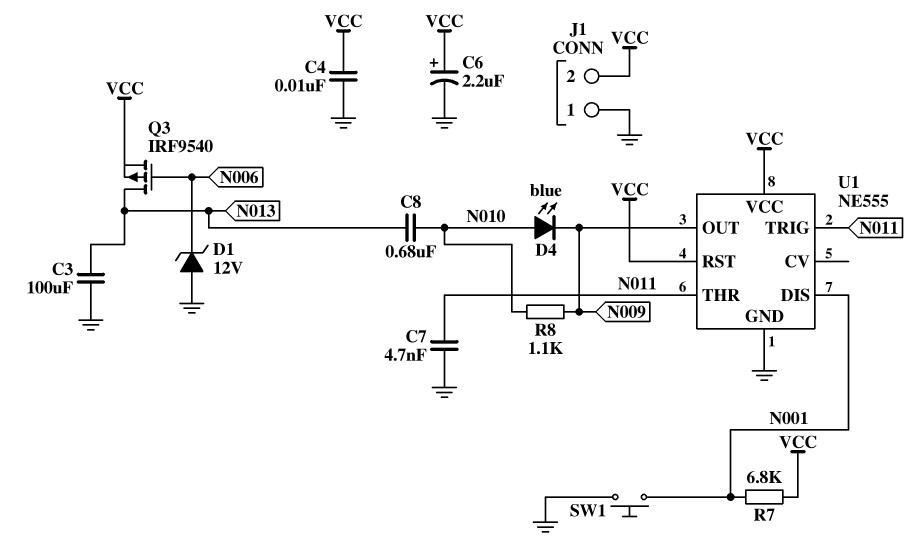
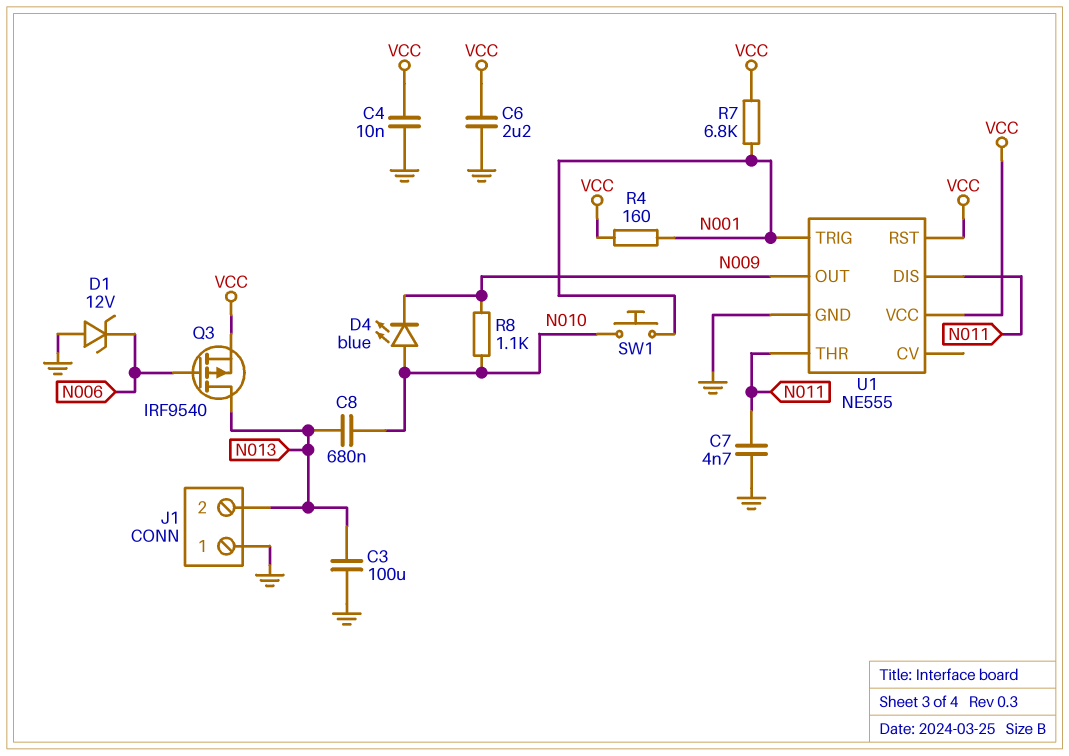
C6: 2.2uF (plus VCC, minus GND) -> 2.2uF (GND, VCC)
J1 pin 2: VCC -> N013
R4: none -> 160 (N001, VCC)
SW1: button (GND, N001) -> button (N001, N010)
U1 pin DIS: N001 -> N011
U1 pin TRIG: N011 -> N001

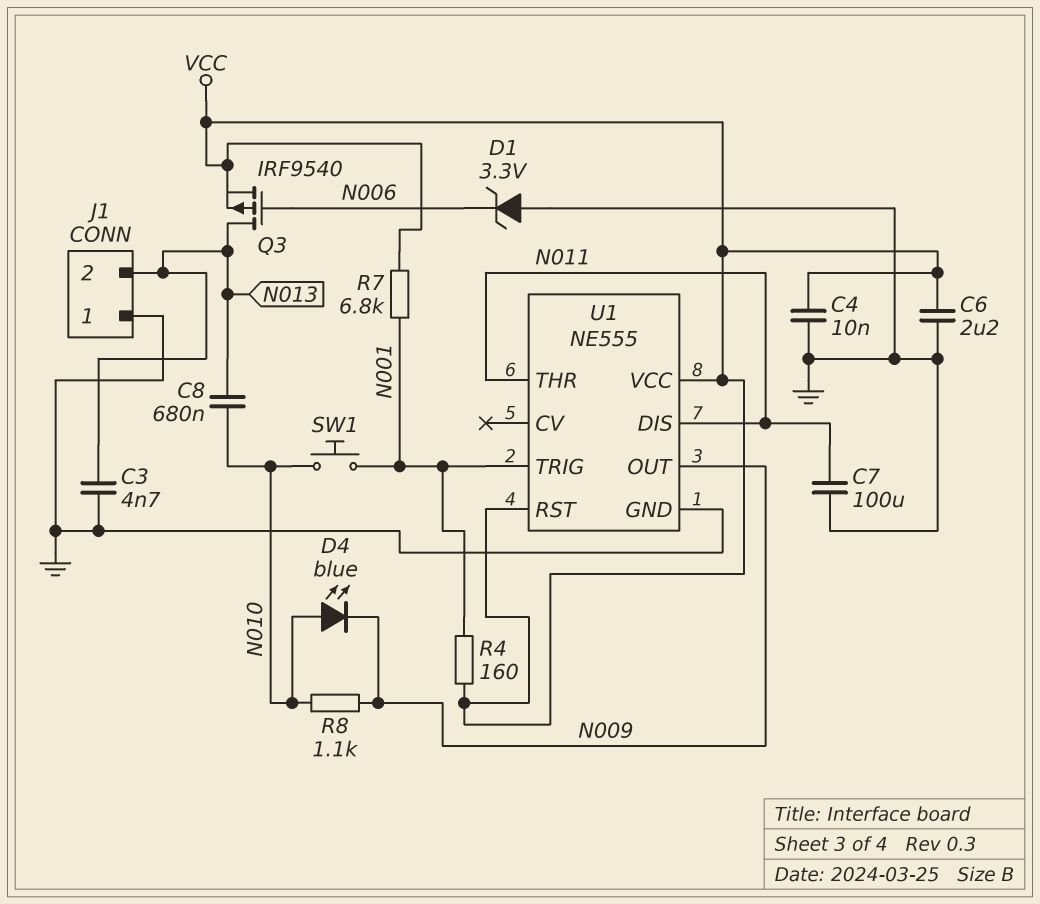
C3: 100uF (GND, N013) -> 4.7nF (GND, N013)
C7: 4.7nF (GND, N011) -> 100uF (GND, N011)
D1: zener 12V (A GND, K N006) -> zener 3.3V (A GND, K N006)

